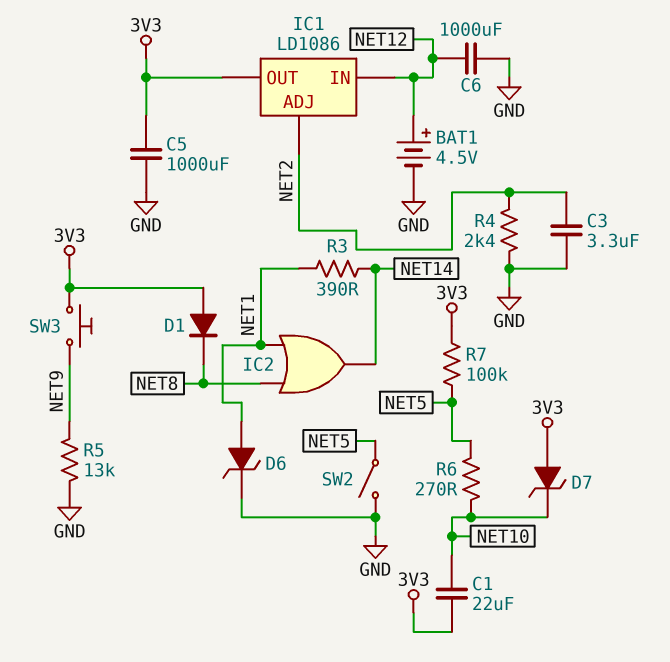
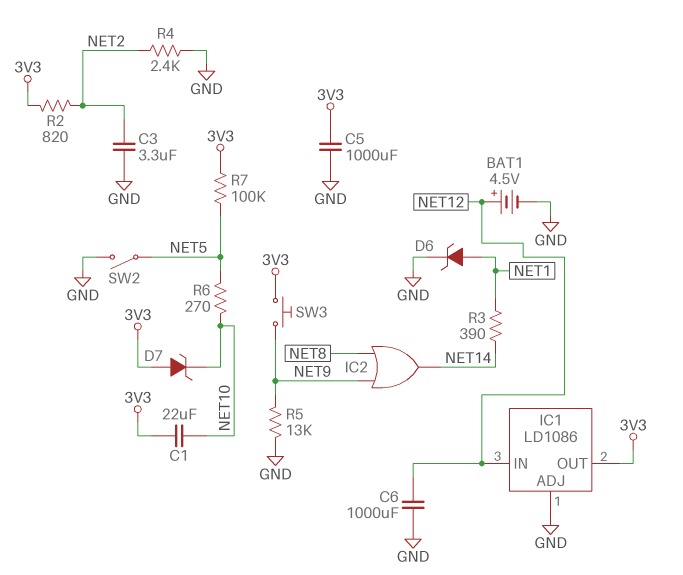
D1: diode (A 3V3, K NET8) -> none
IC1 pin ADJ: NET2 -> GND
IC2: OR (in NET1, in NET8, out NET14) -> OR (in NET8, in NET9, out NET14)
R2: none -> 820 (3V3, NET2)

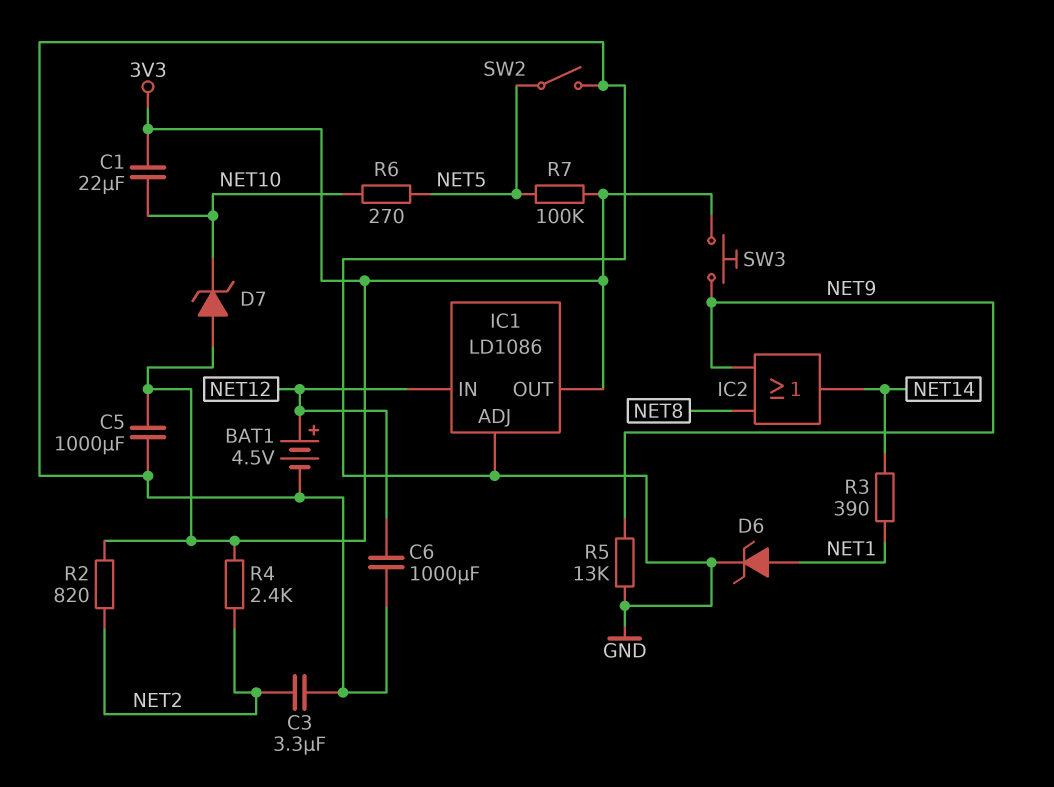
R4: 2.4k (GND, NET2) -> 2.4k (3V3, NET2)

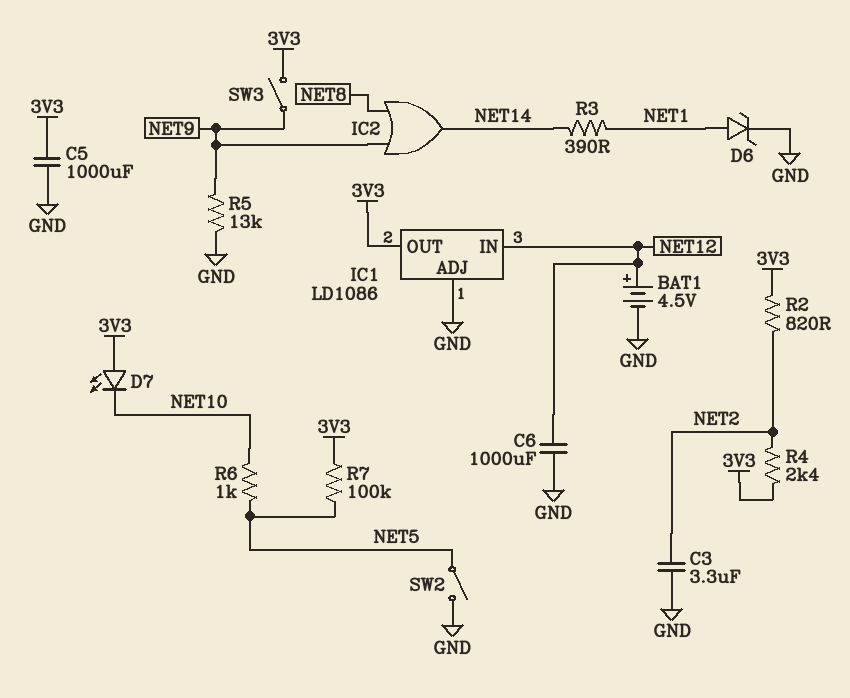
C1: 22uF (3V3, NET10) -> none
D7: zener (A 3V3, K NET10) -> LED (A 3V3, K NET10)
R6: 270 (NET5, NET10) -> 1k (NET5, NET10)
SW3: button (3V3, NET9) -> switch (3V3, NET9)

